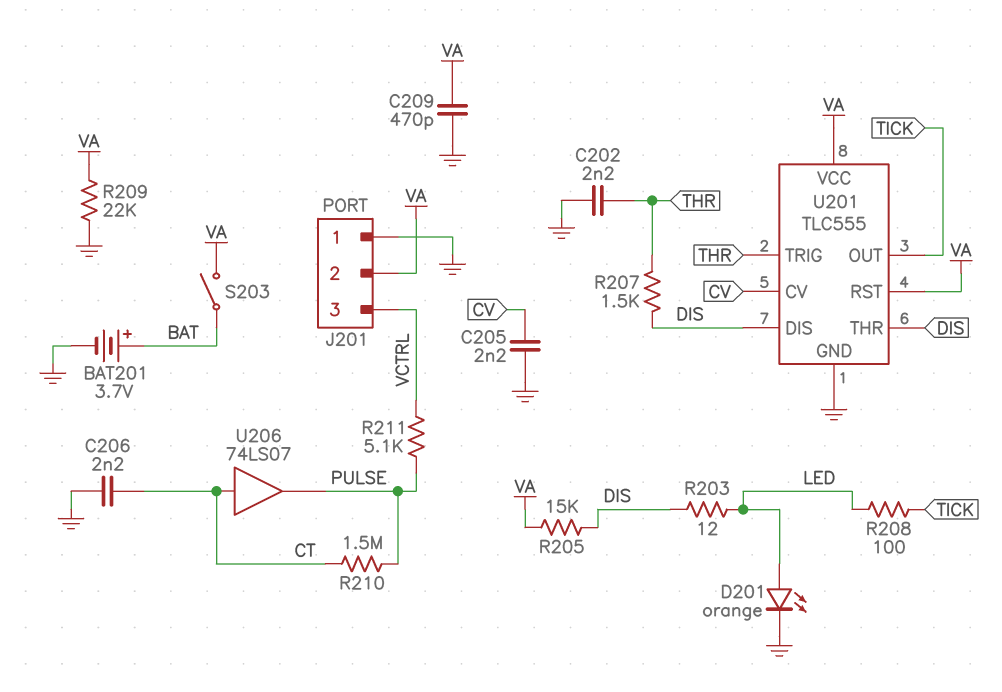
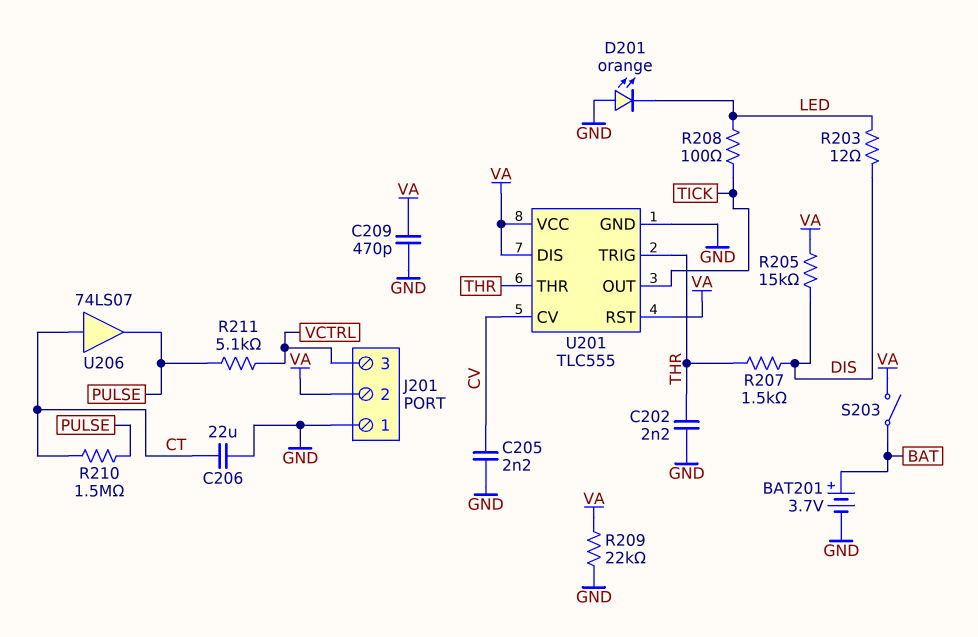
C206: 2.2nF (CT, GND) -> 22uF (CT, GND)
D201: LED orange (A LED, K GND) -> LED orange (A GND, K LED)
U201 pin DIS: DIS -> VA
U201 pin THR: DIS -> THR

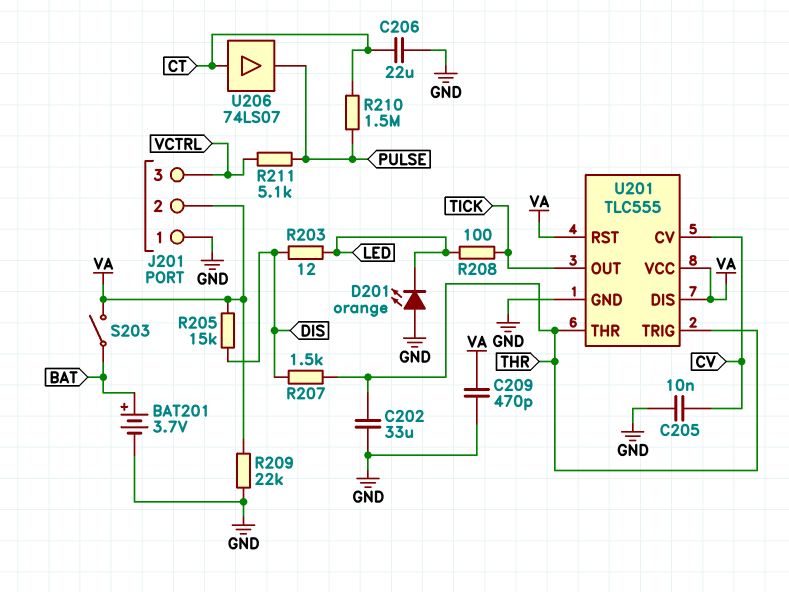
C202: 2.2nF (GND, THR) -> 33uF (GND, THR)
C205: 2.2nF (CV, GND) -> 10nF (CV, GND)

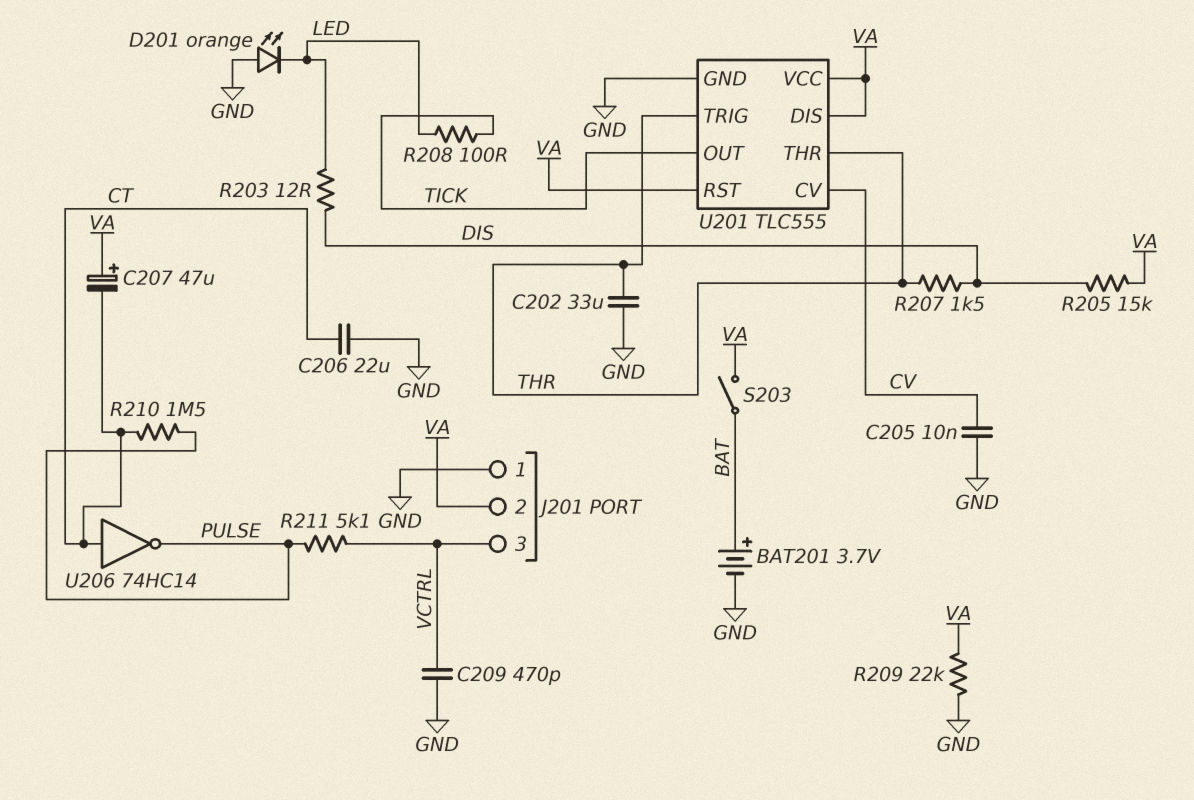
C207: none -> 47uF (plus VA, minus CT)
C209: 470pF (GND, VA) -> 470pF (GND, VCTRL)
U206: buffer 74LS07 (in CT, out PULSE) -> NOT 74HC14 (in CT, out PULSE)

